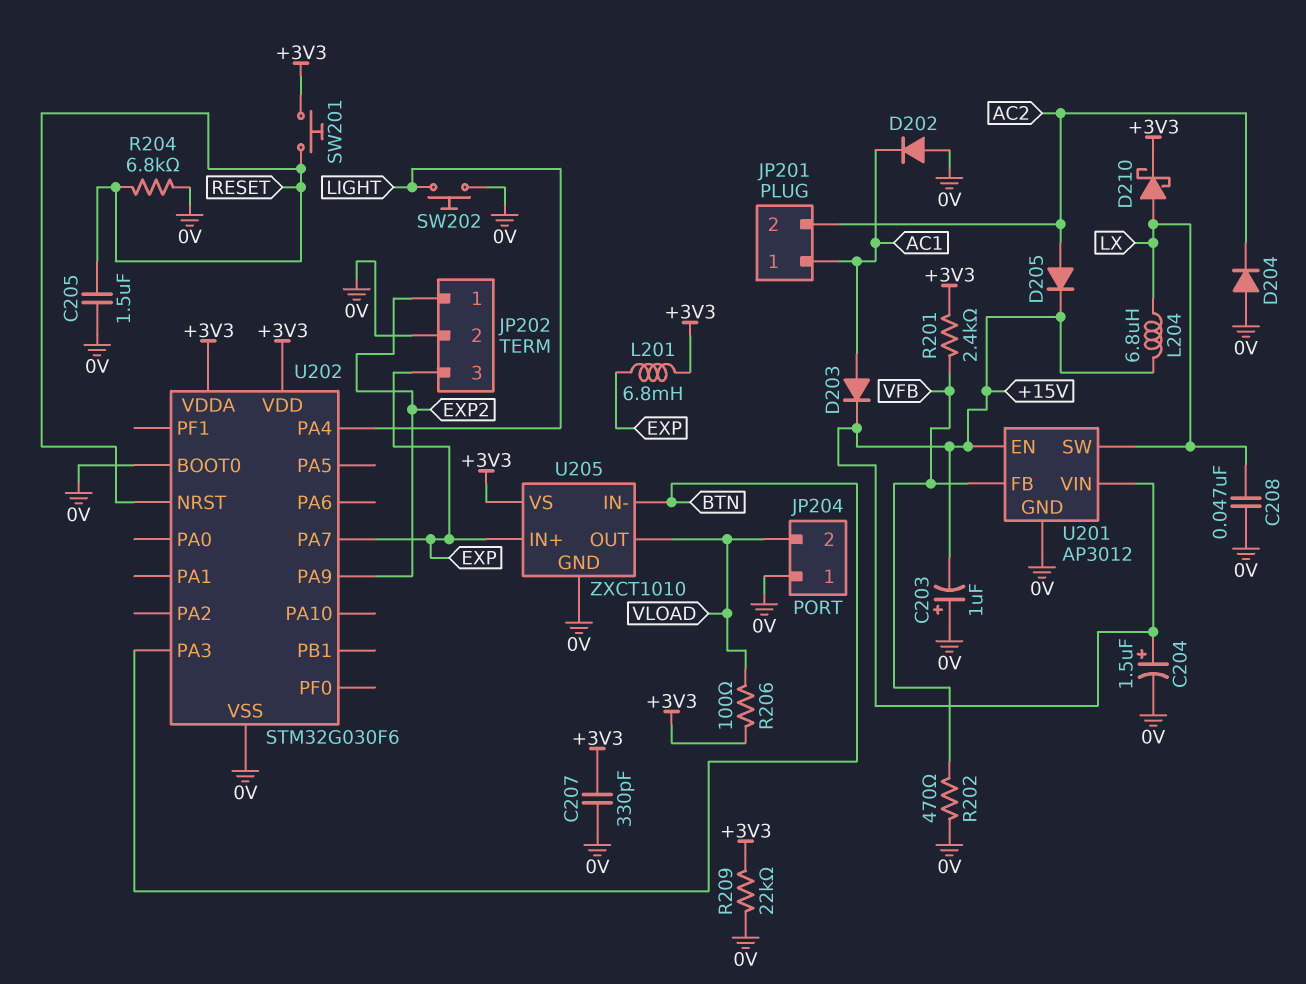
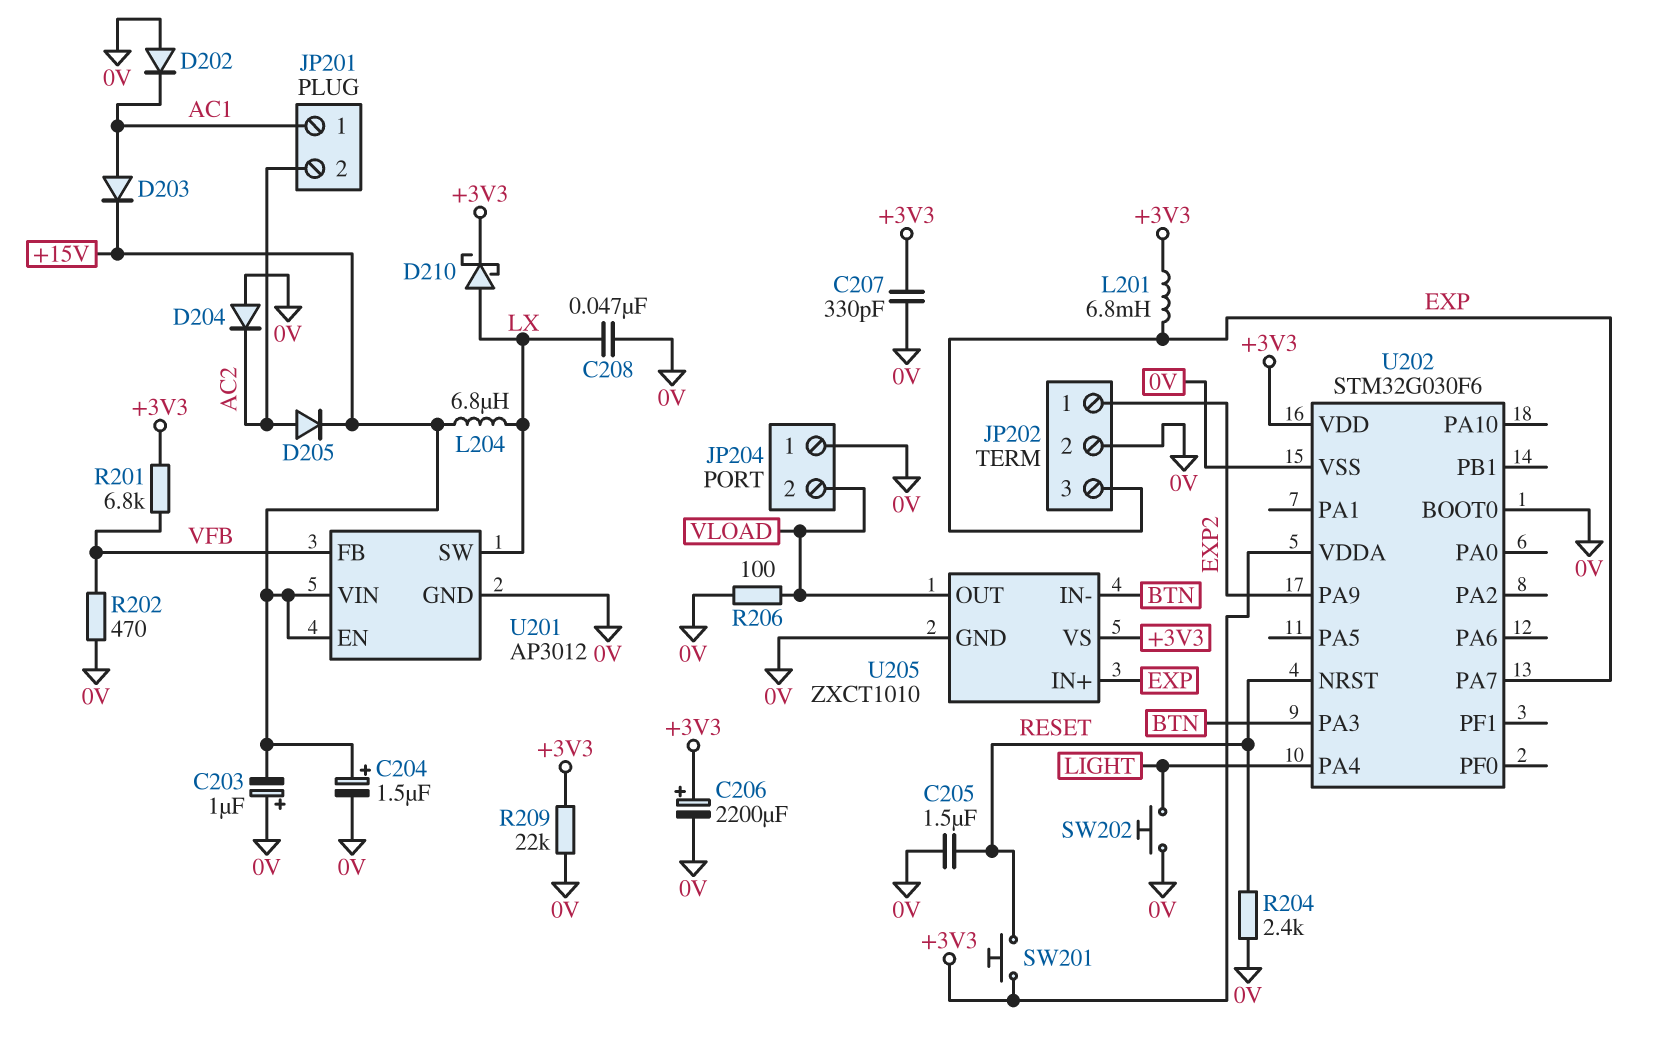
C206: none -> 2200uF (plus +3V3, minus 0V)
R201: 2.4k (+3V3, VFB) -> 6.8k (+3V3, VFB)
R204: 6.8k (0V, RESET) -> 2.4k (0V, RESET)
R206: 100 (+3V3, VLOAD) -> 100 (0V, VLOAD)

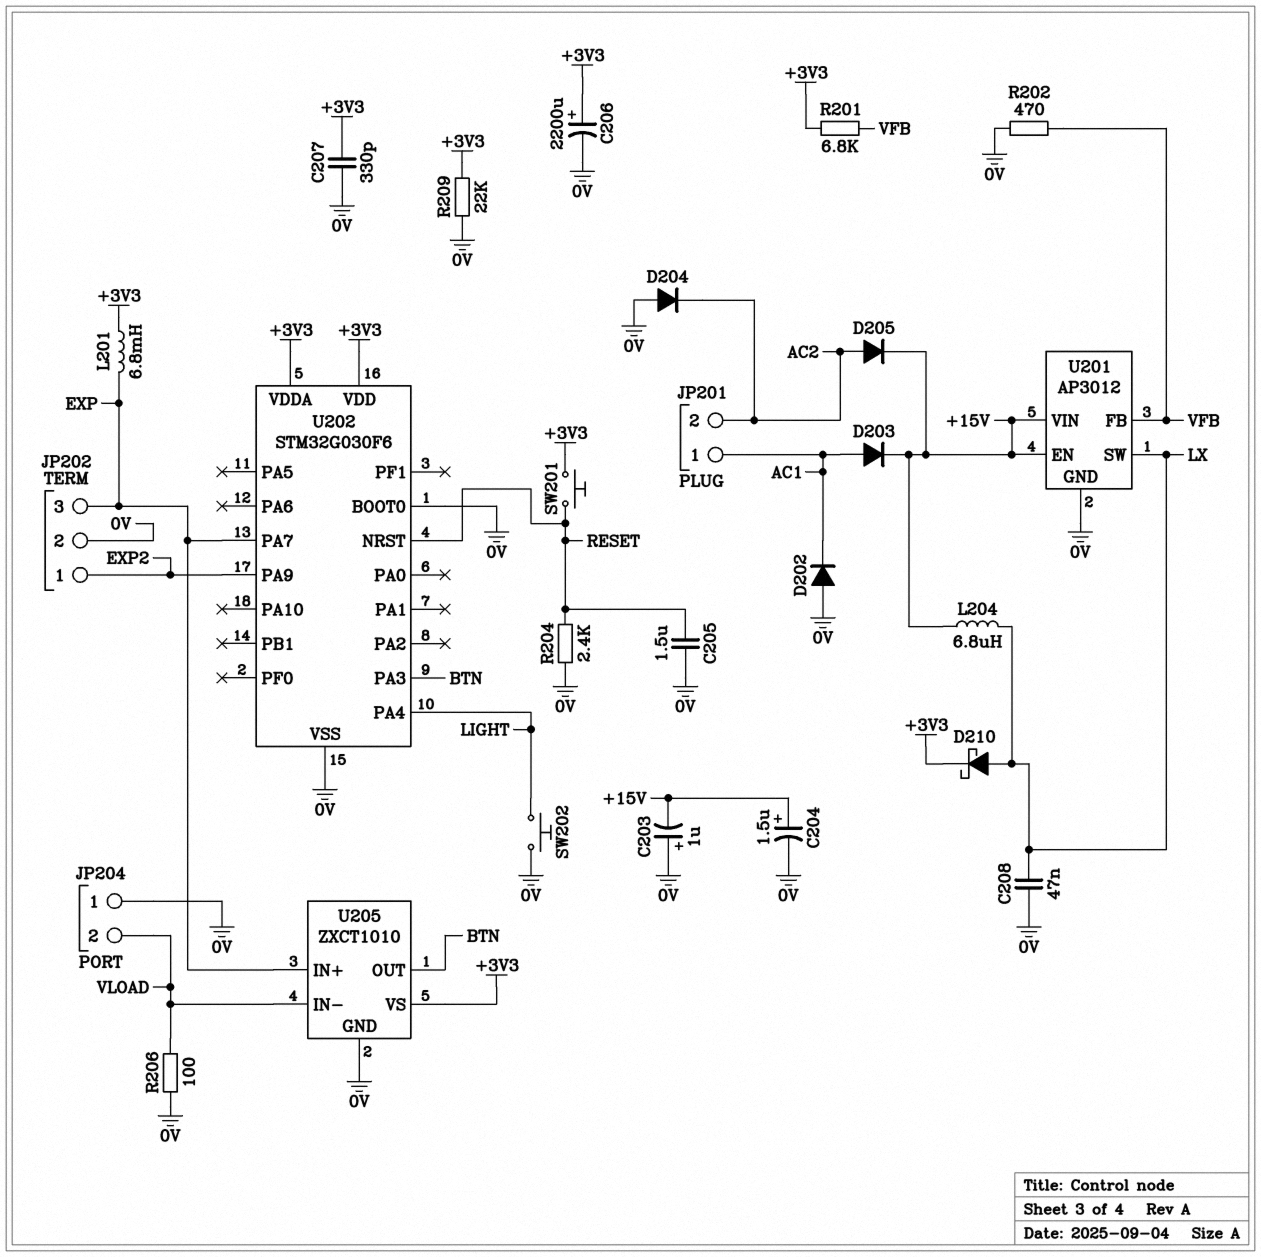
U205 pin IN-: BTN -> VLOAD
U205 pin OUT: VLOAD -> BTN

